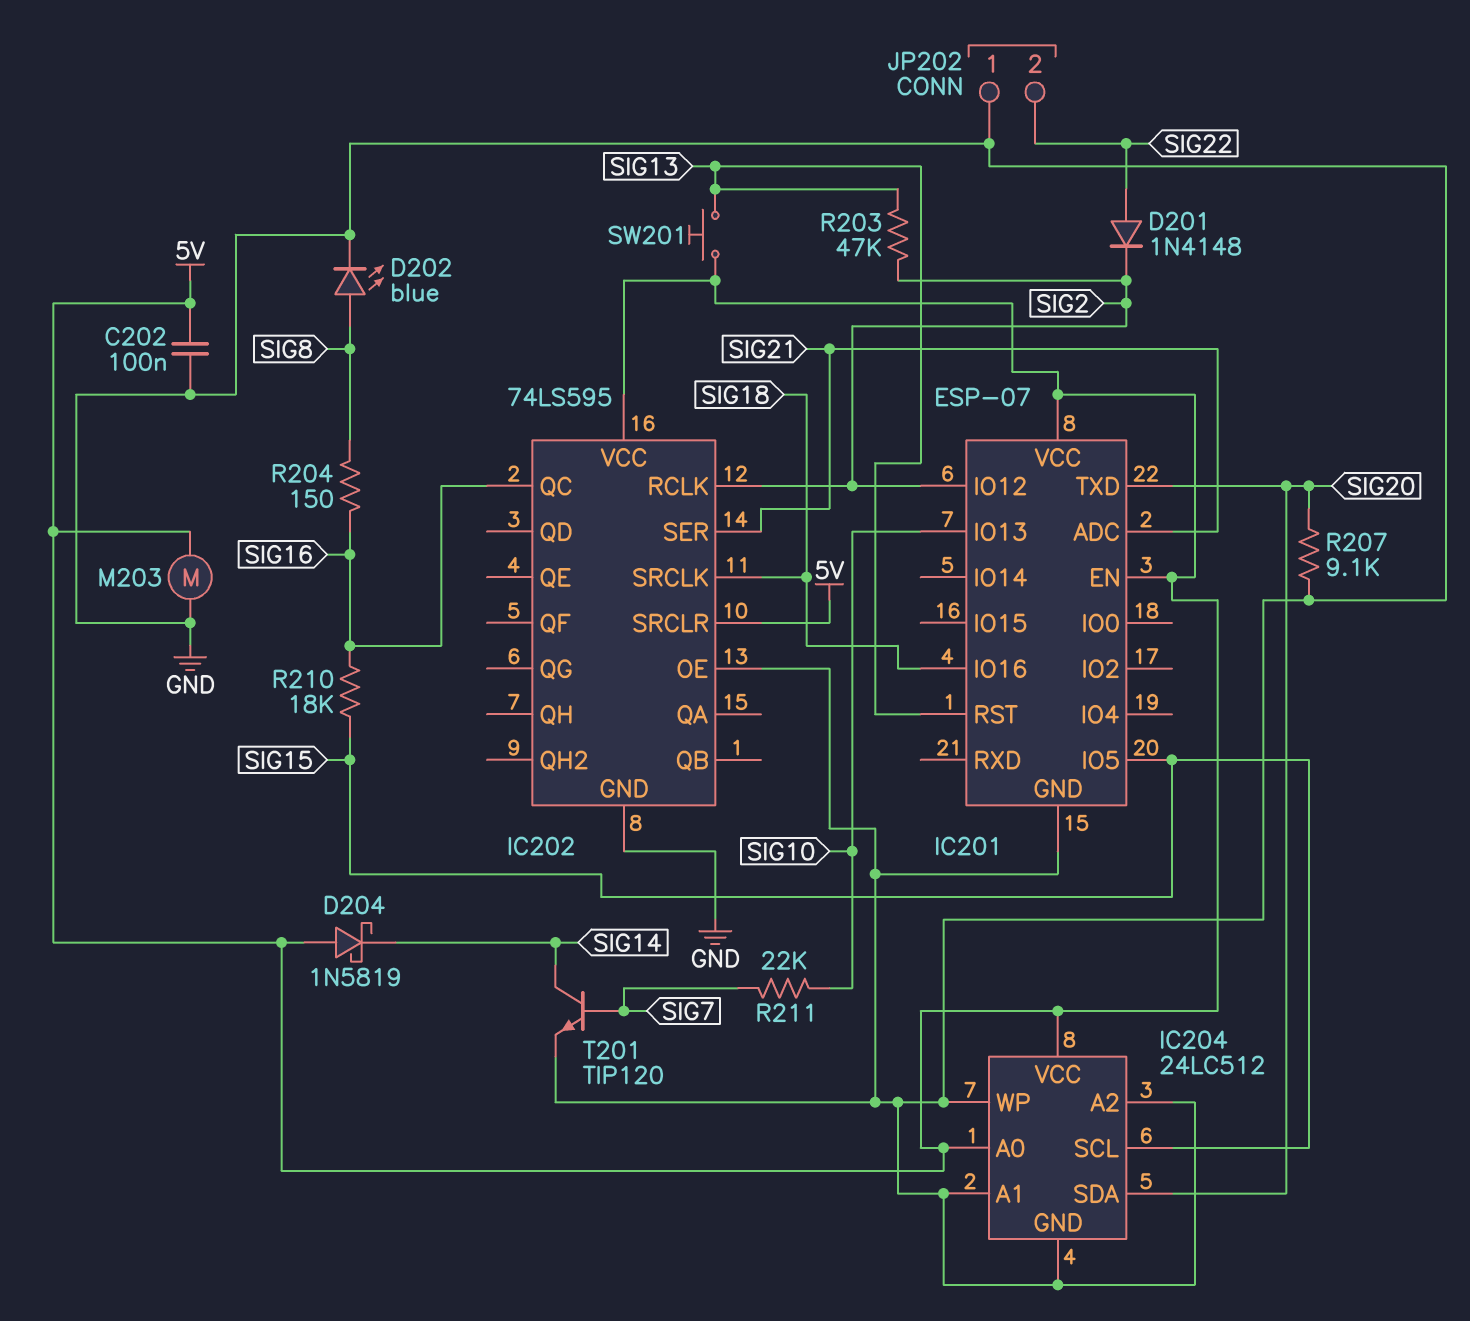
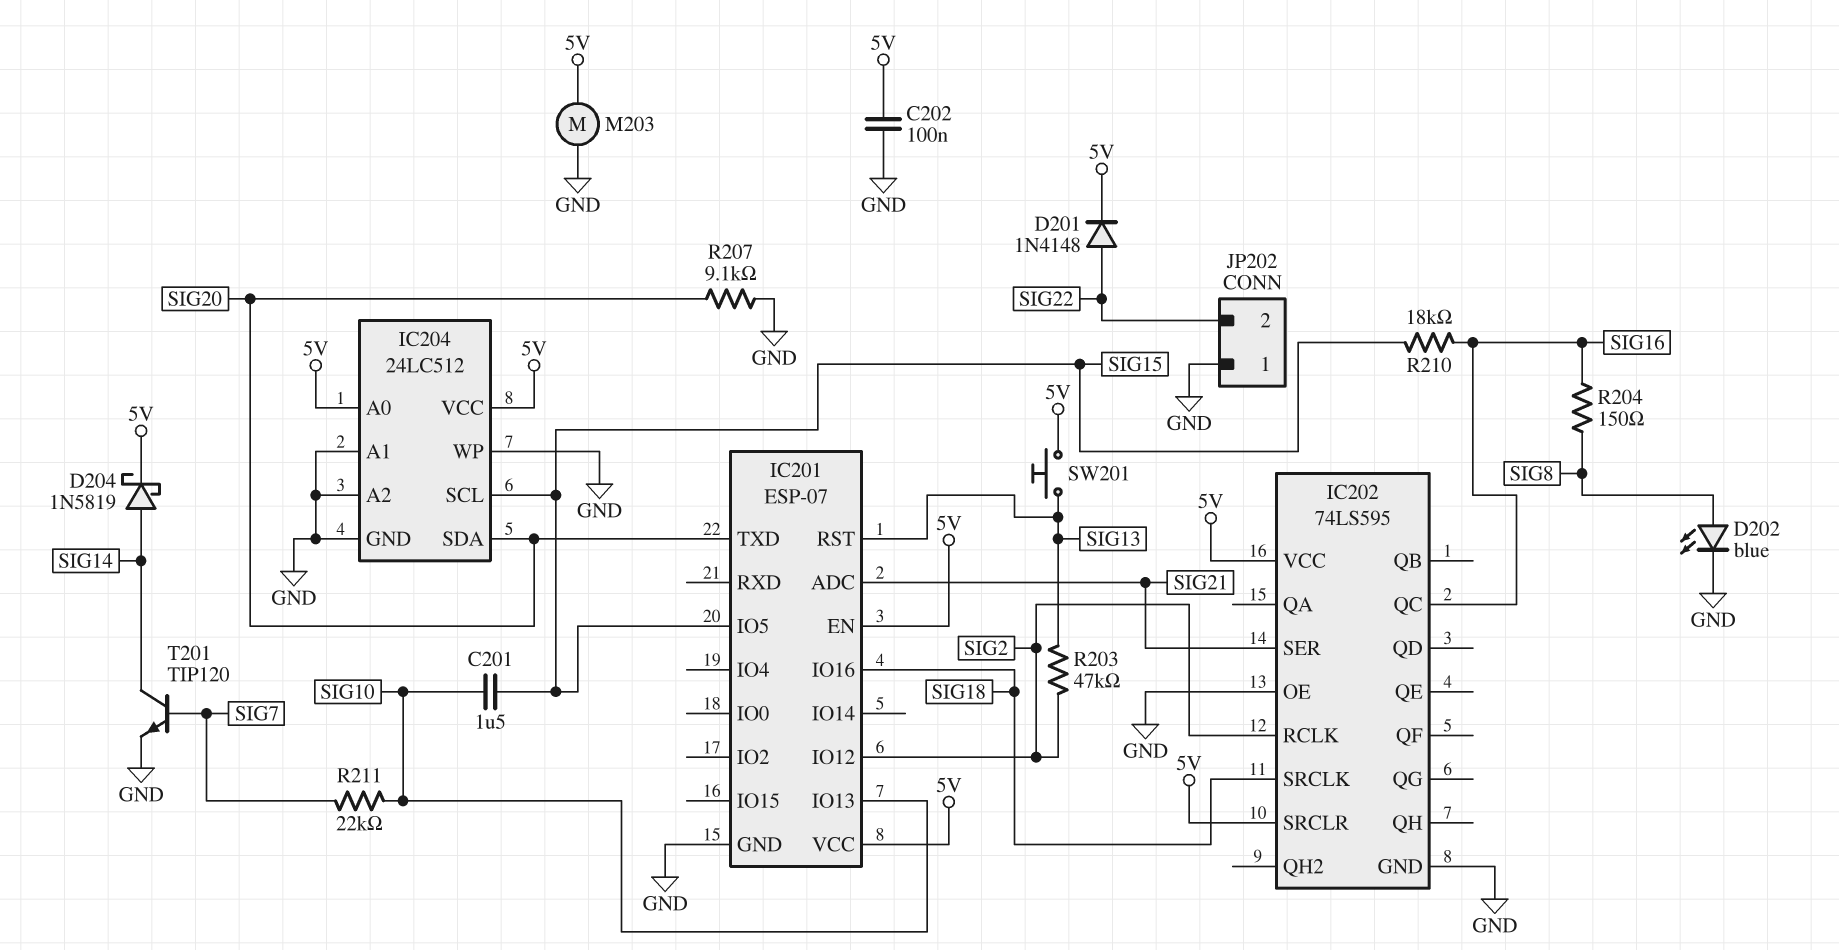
C201: none -> 1.5uF (SIG10, SIG15)
D201: diode 1N4148 (A SIG22, K SIG2) -> diode 1N4148 (A SIG22, K 5V)
D204: schottky 1N5819 (A 5V, K SIG14) -> schottky 1N5819 (A SIG14, K 5V)

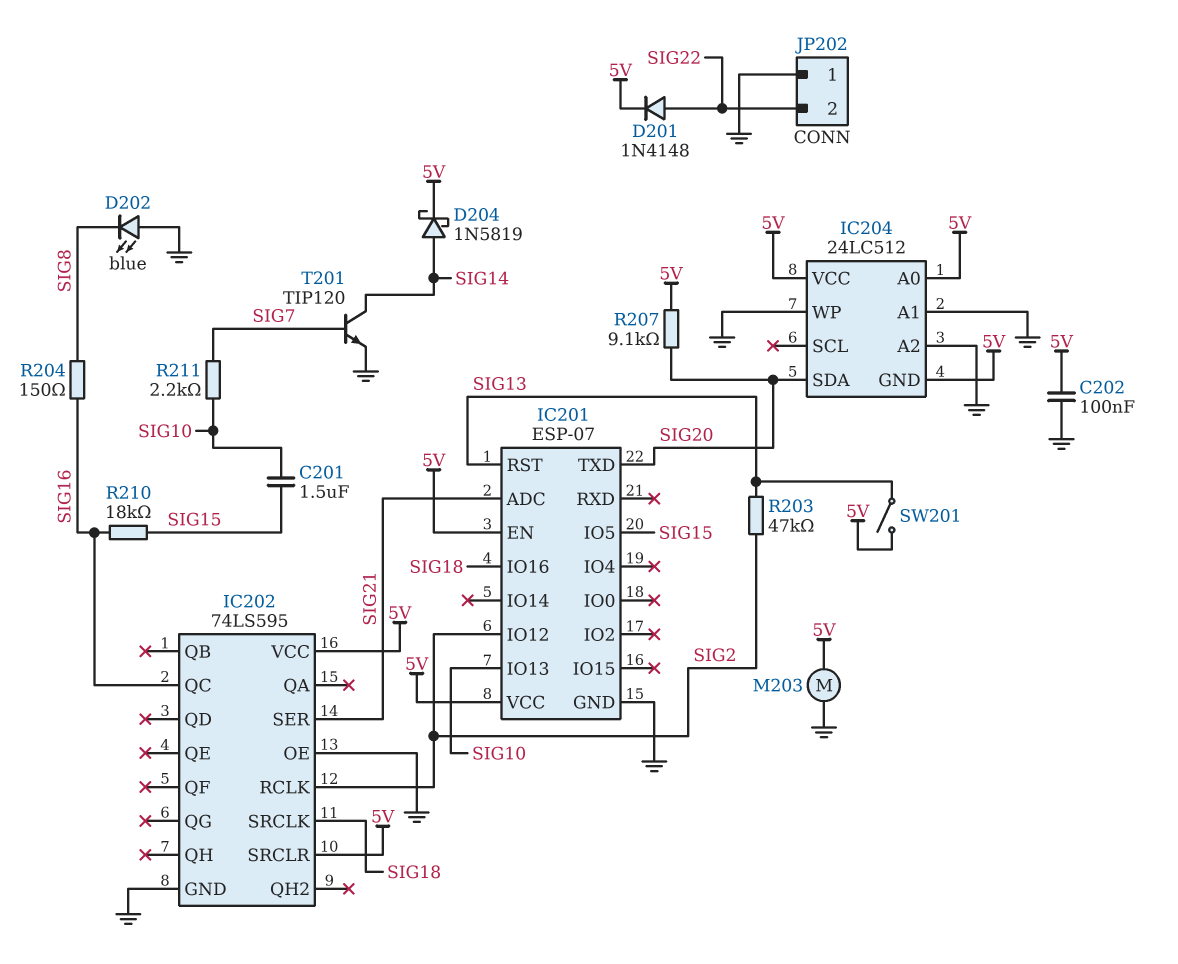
D202: LED blue (A SIG8, K GND) -> LED blue (A GND, K SIG8)
IC204 pin GND: GND -> 5V
IC204 pin SCL: SIG15 -> none
R207: 9.1k (GND, SIG20) -> 9.1k (5V, SIG20)
R211: 22k (SIG7, SIG10) -> 2.2k (SIG7, SIG10)
SW201: button (5V, SIG13) -> switch (5V, SIG13)

